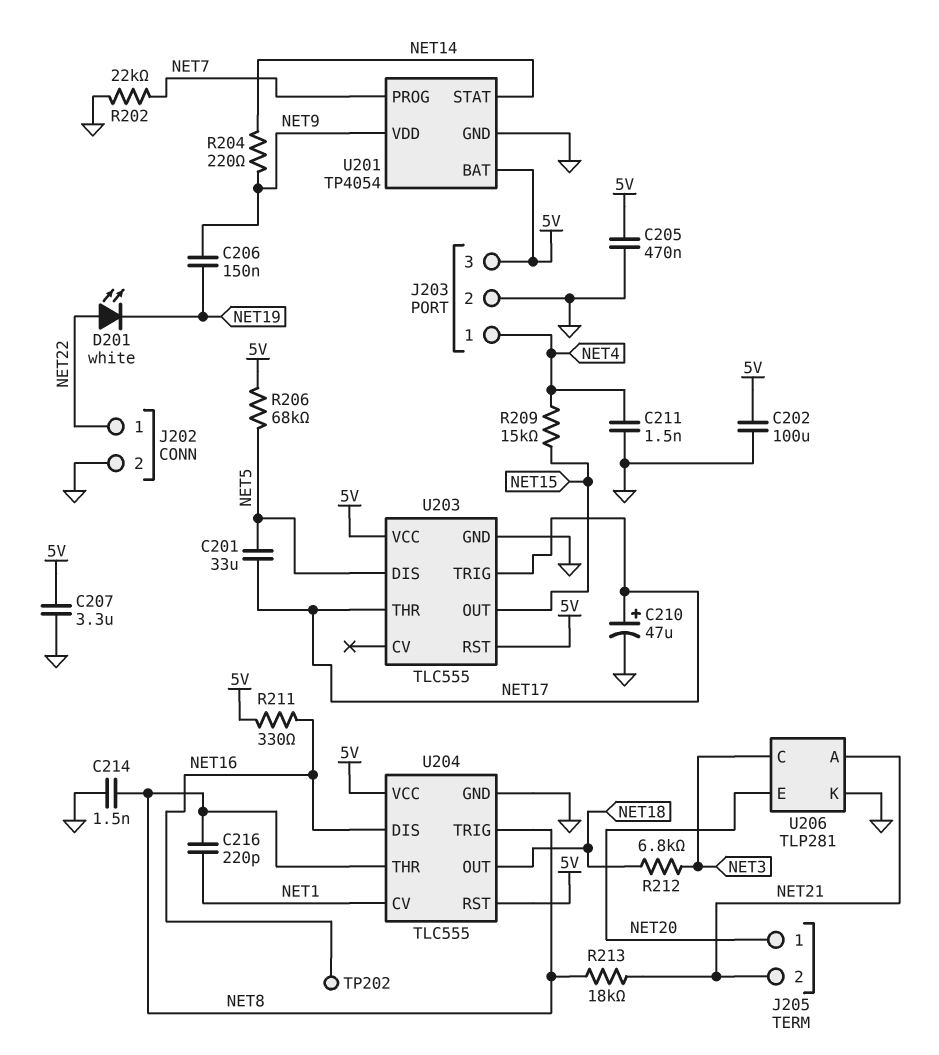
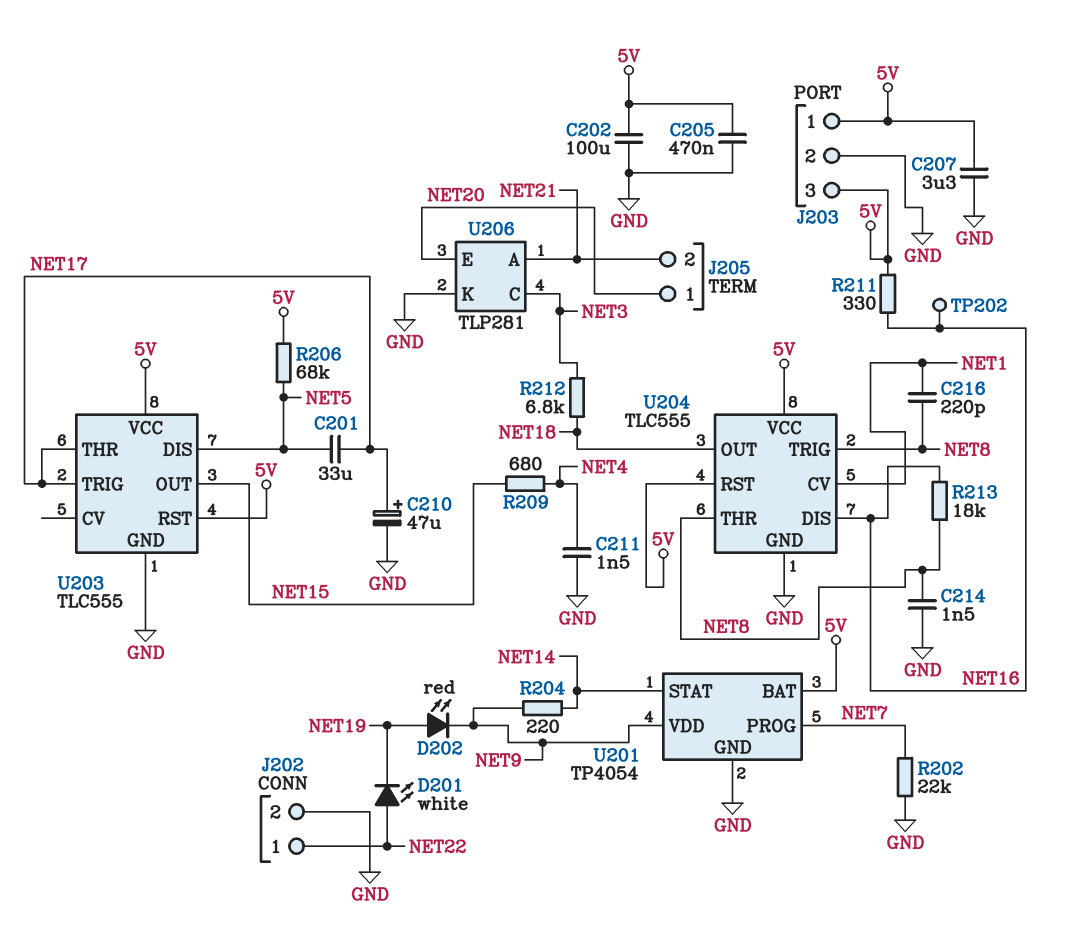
C206: 150nF (NET9, NET19) -> none
D202: none -> LED red (A NET19, K NET9)
J203 pin 1: NET4 -> 5V
R209: 15k (NET4, NET15) -> 680 (NET4, NET15)
R213: 18k (NET8, NET21) -> 18k (NET8, NET16)

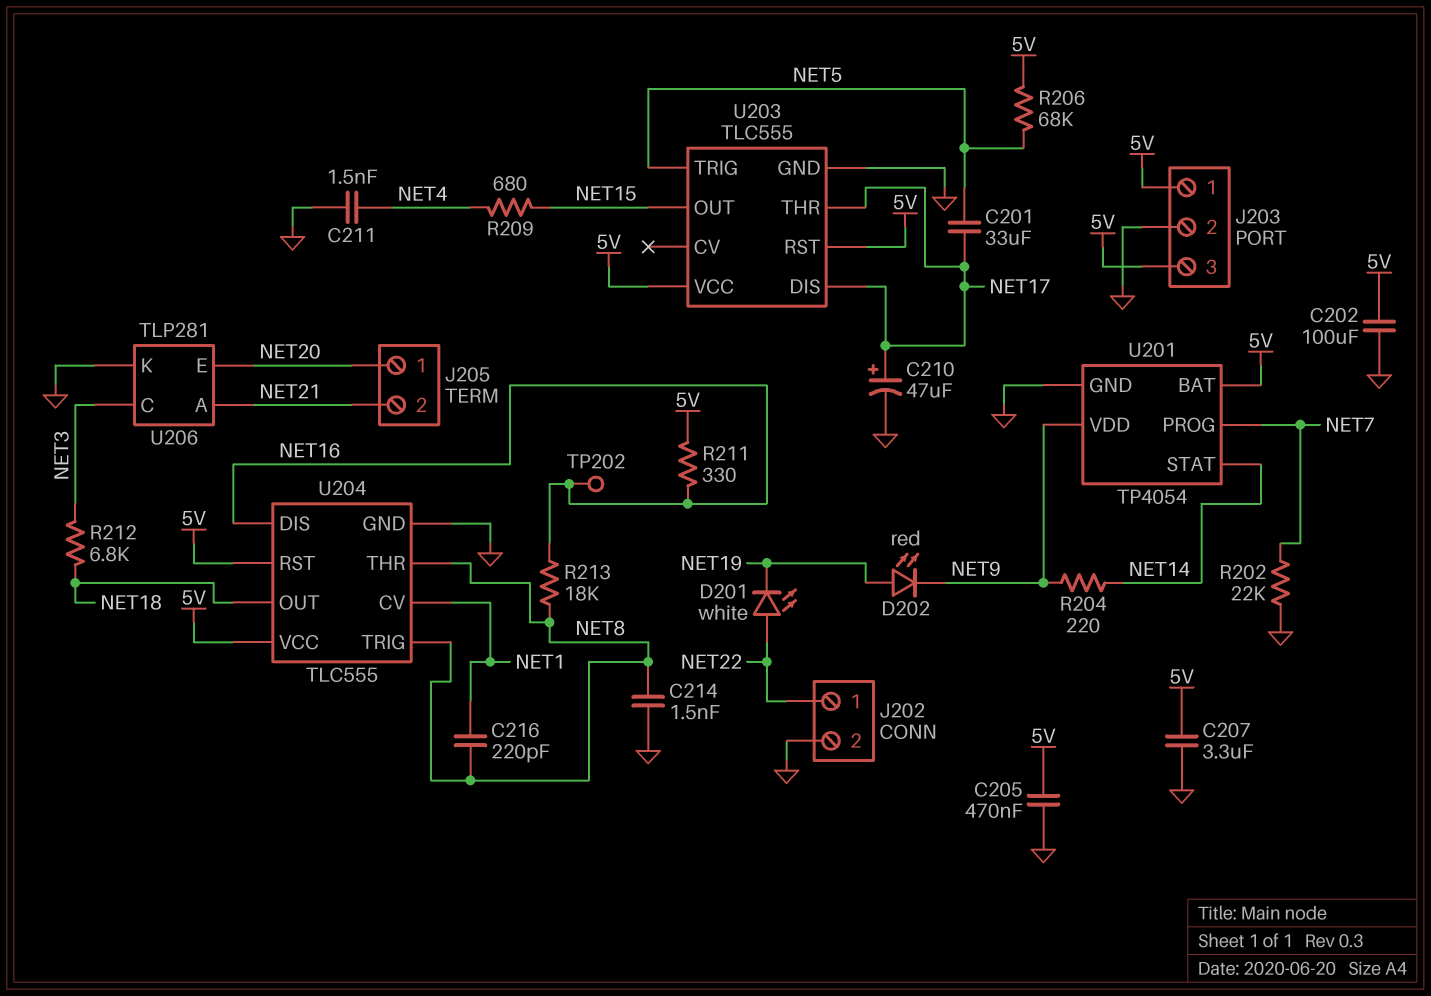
U203 pin DIS: NET5 -> NET17
U203 pin TRIG: NET17 -> NET5

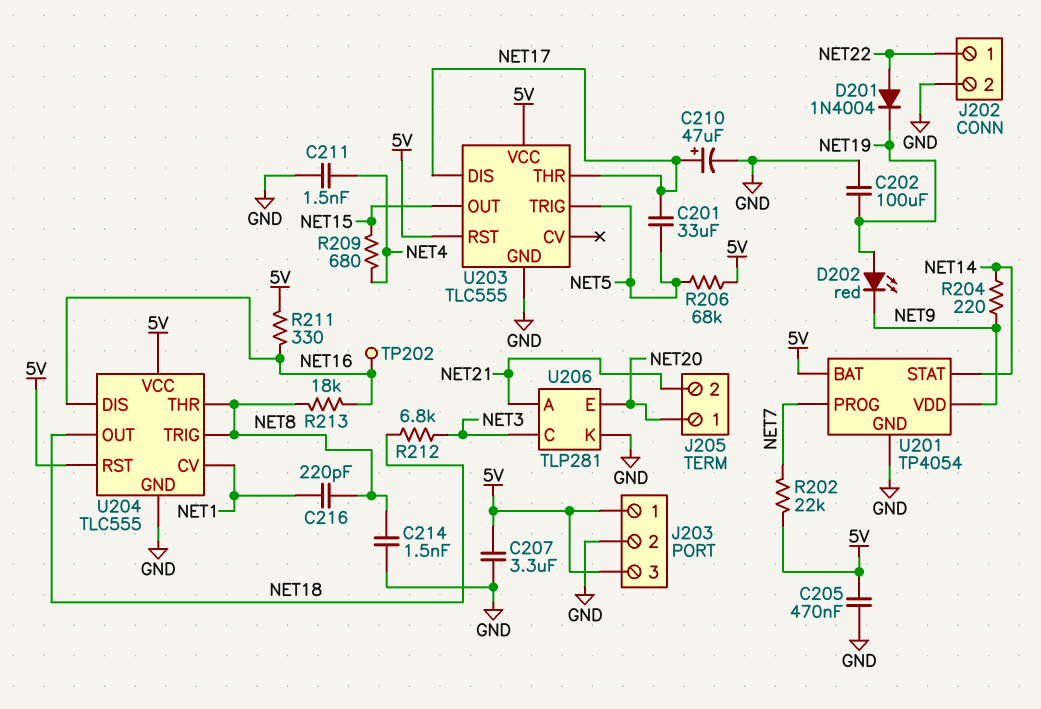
C202: 100uF (5V, GND) -> 100uF (GND, NET19)
D201: LED white (A NET22, K NET19) -> diode 1N4004 (A NET22, K NET19)
R202: 22k (GND, NET7) -> 22k (5V, NET7)

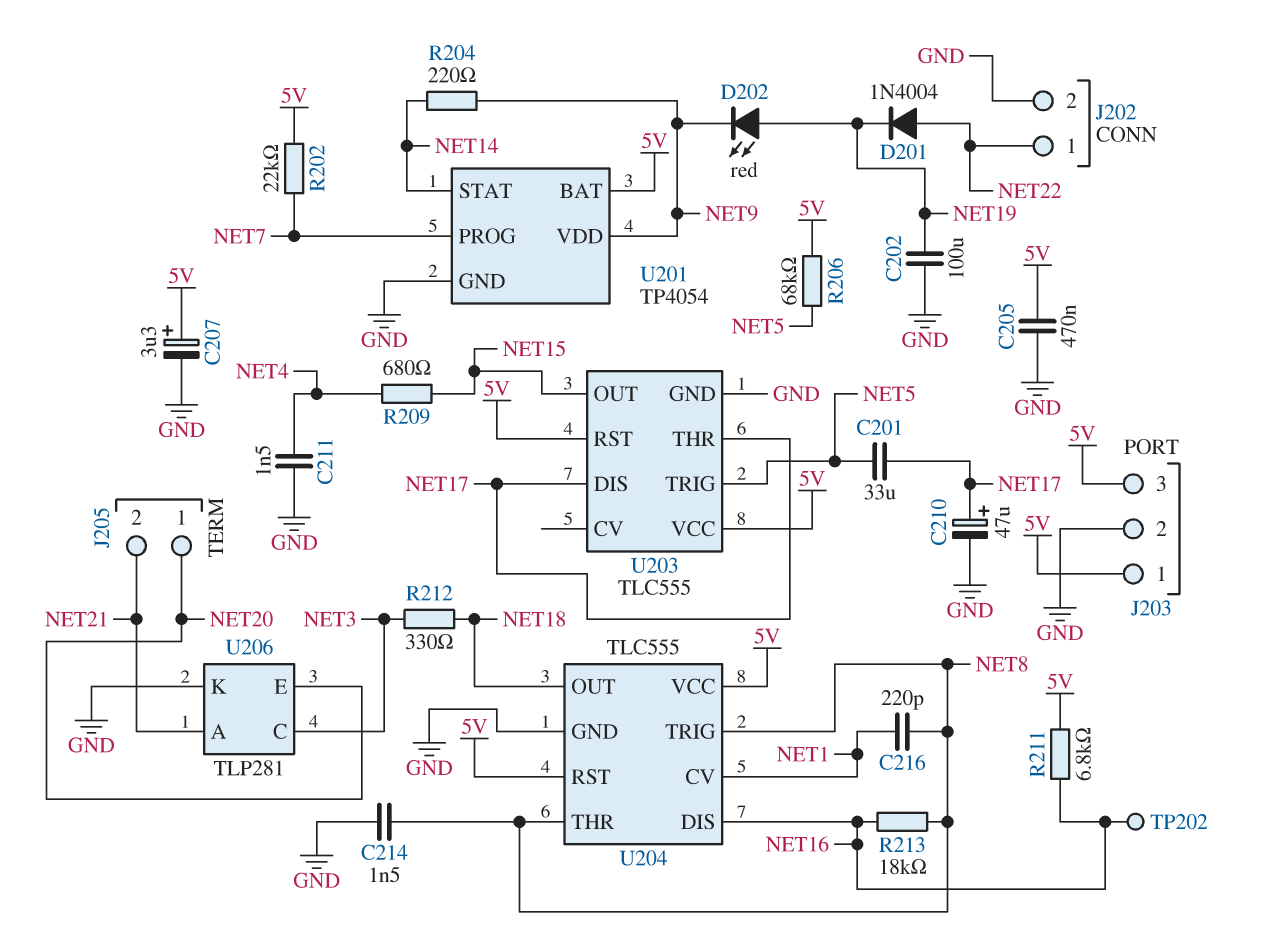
C207: 3.3uF (5V, GND) -> 3.3uF (plus 5V, minus GND)
R211: 330 (5V, NET16) -> 6.8k (5V, NET16)
R212: 6.8k (NET3, NET18) -> 330 (NET3, NET18)

